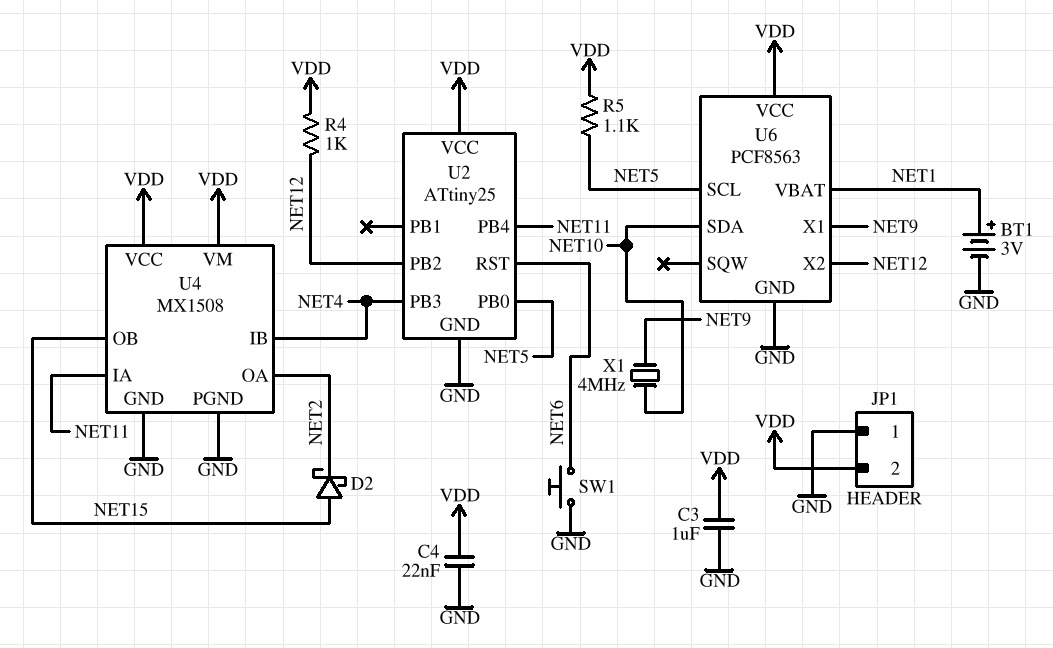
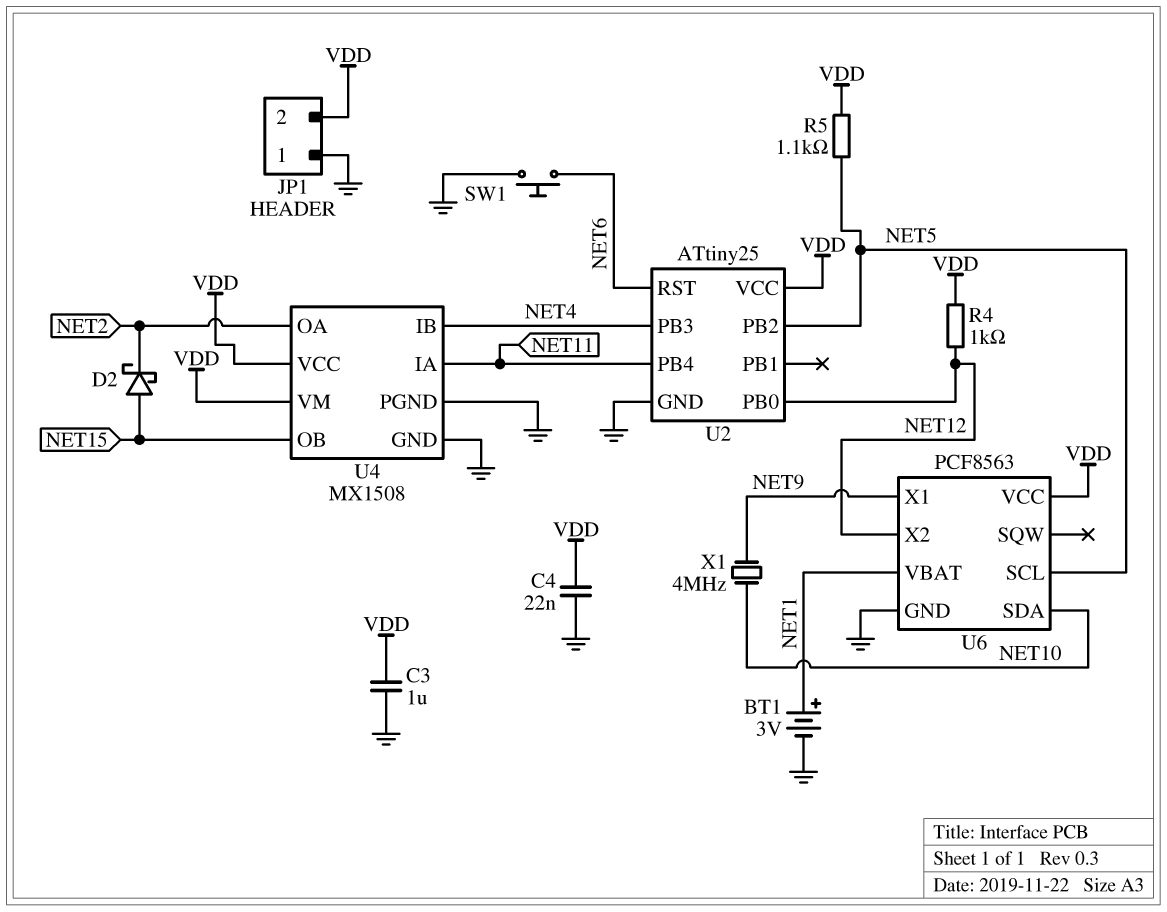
U2 pin PB0: NET5 -> NET12
U2 pin PB2: NET12 -> NET5

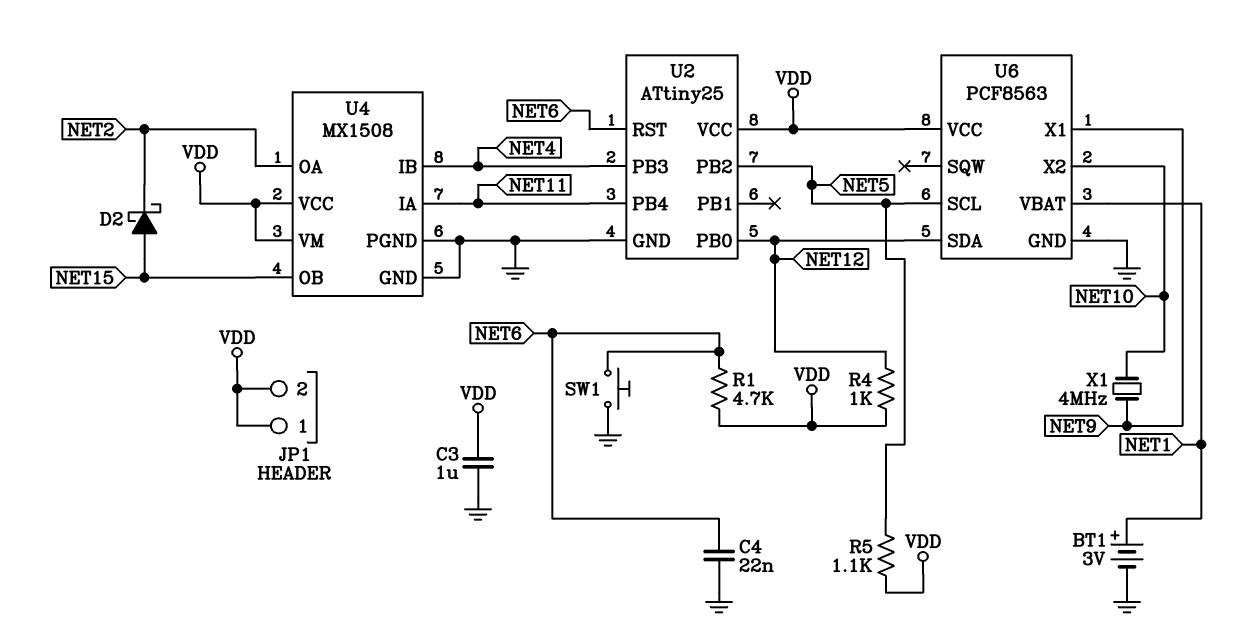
C4: 22nF (GND, VDD) -> 22nF (GND, NET6)
JP1 pin 1: GND -> VDD
R1: none -> 4.7k (NET6, VDD)
U6 pin SDA: NET10 -> NET12
U6 pin X2: NET12 -> NET10

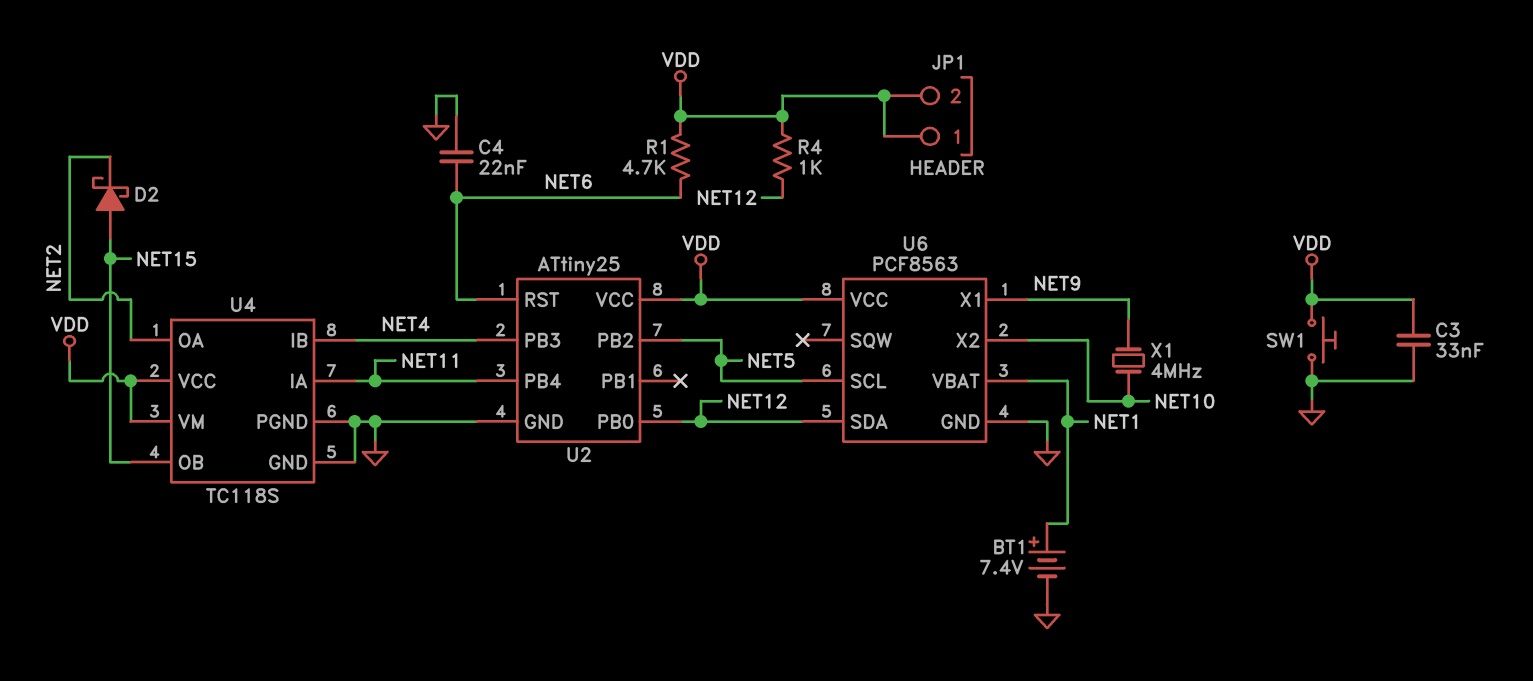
BT1: 3V (plus NET1, minus GND) -> 7.4V (plus NET1, minus GND)
C3: 1uF (GND, VDD) -> 33nF (GND, VDD)
R5: 1.1k (NET5, VDD) -> none
SW1: button (GND, NET6) -> button (GND, VDD)
U4: MX1508 -> TC118S

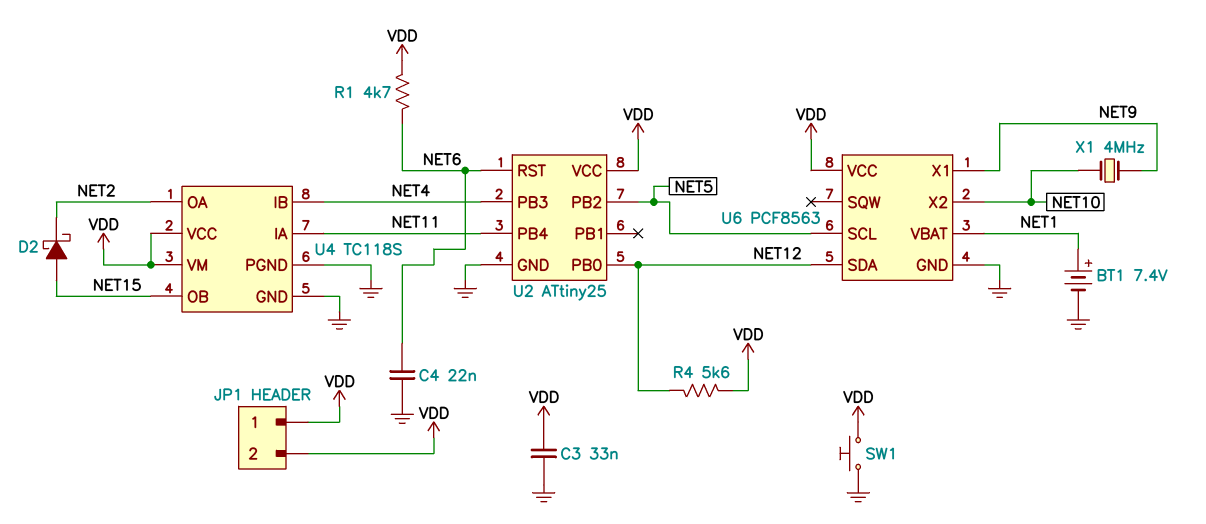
R4: 1k (NET12, VDD) -> 5.6k (NET12, VDD)

